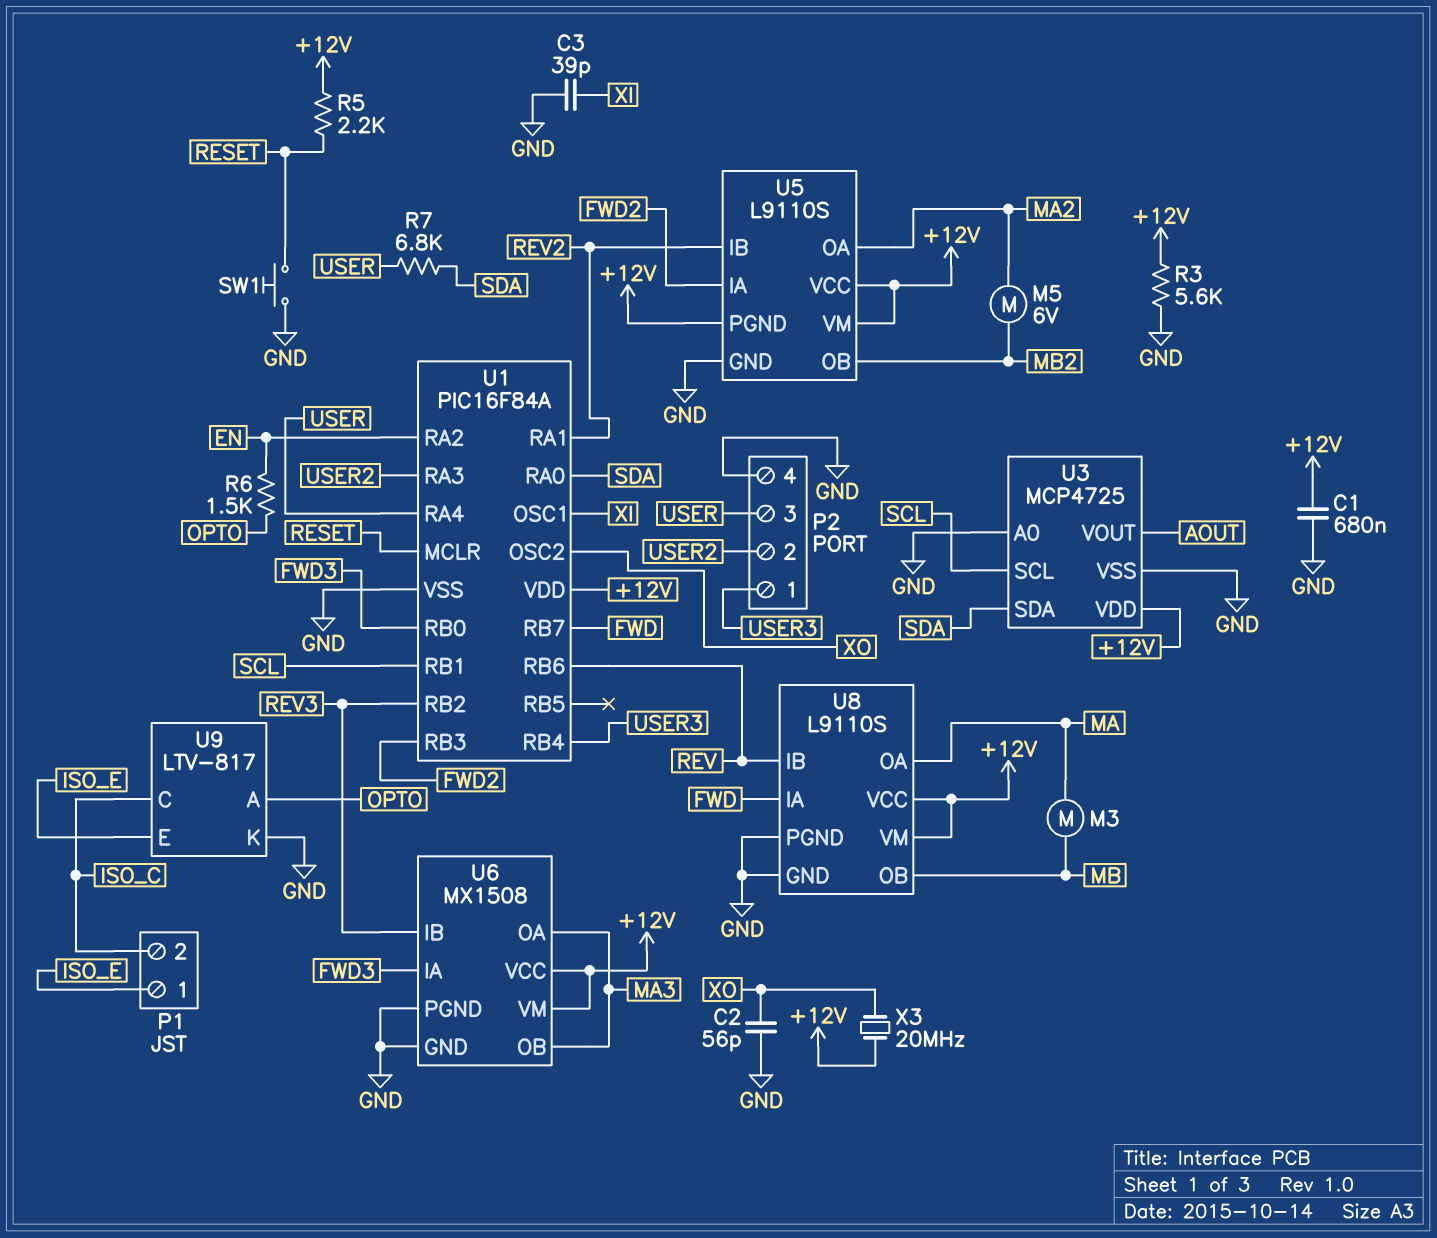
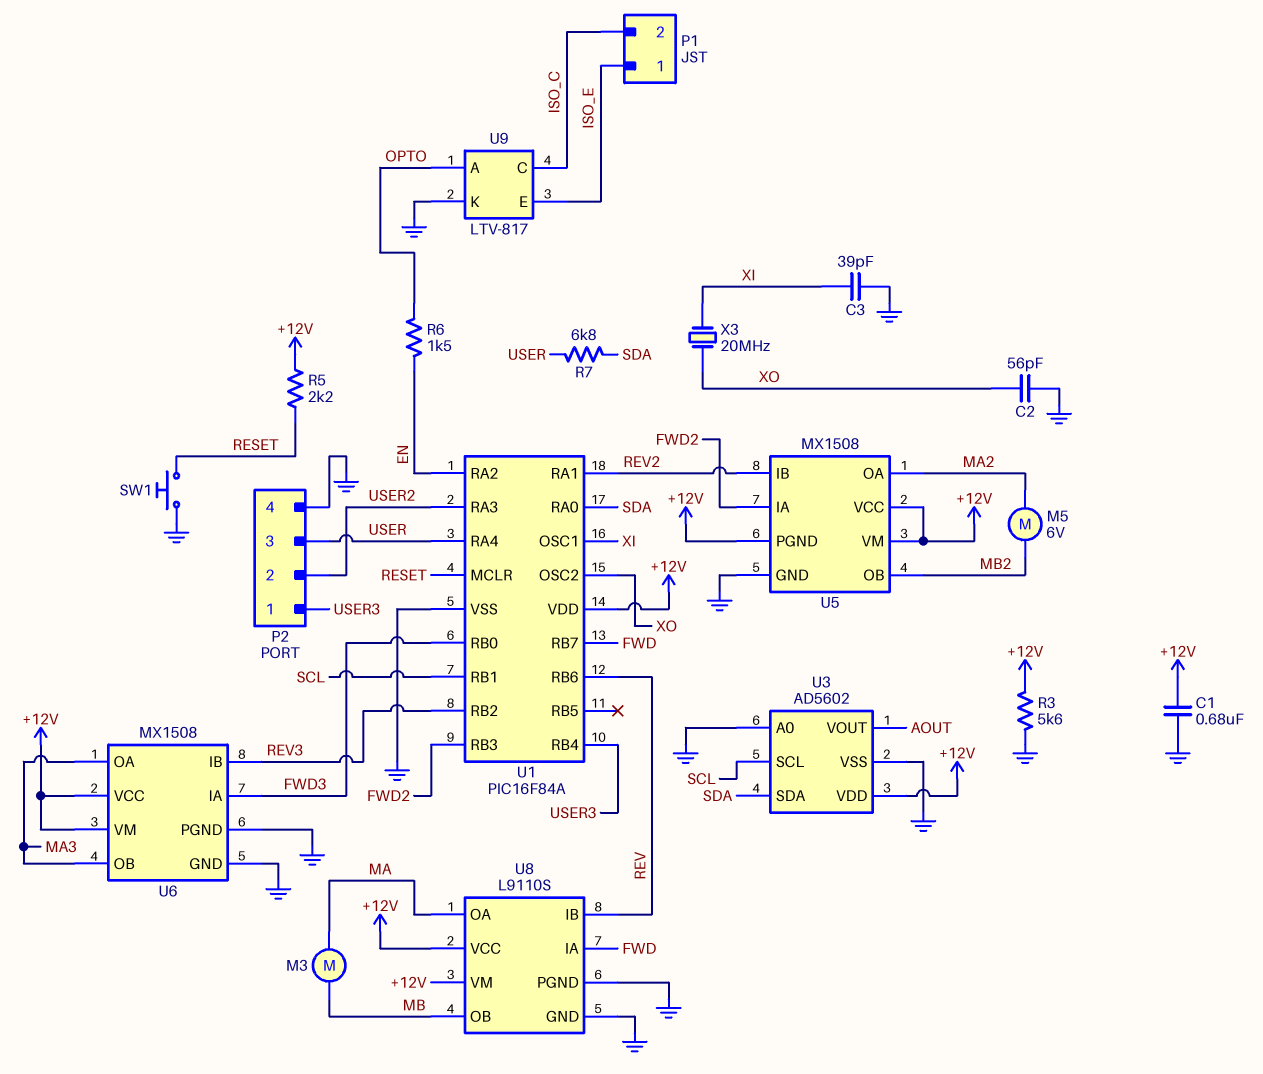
U3: MCP4725 -> AD5602
U5: L9110S -> MX1508
X3: 20MHz (+12V, XO) -> 20MHz (XI, XO)

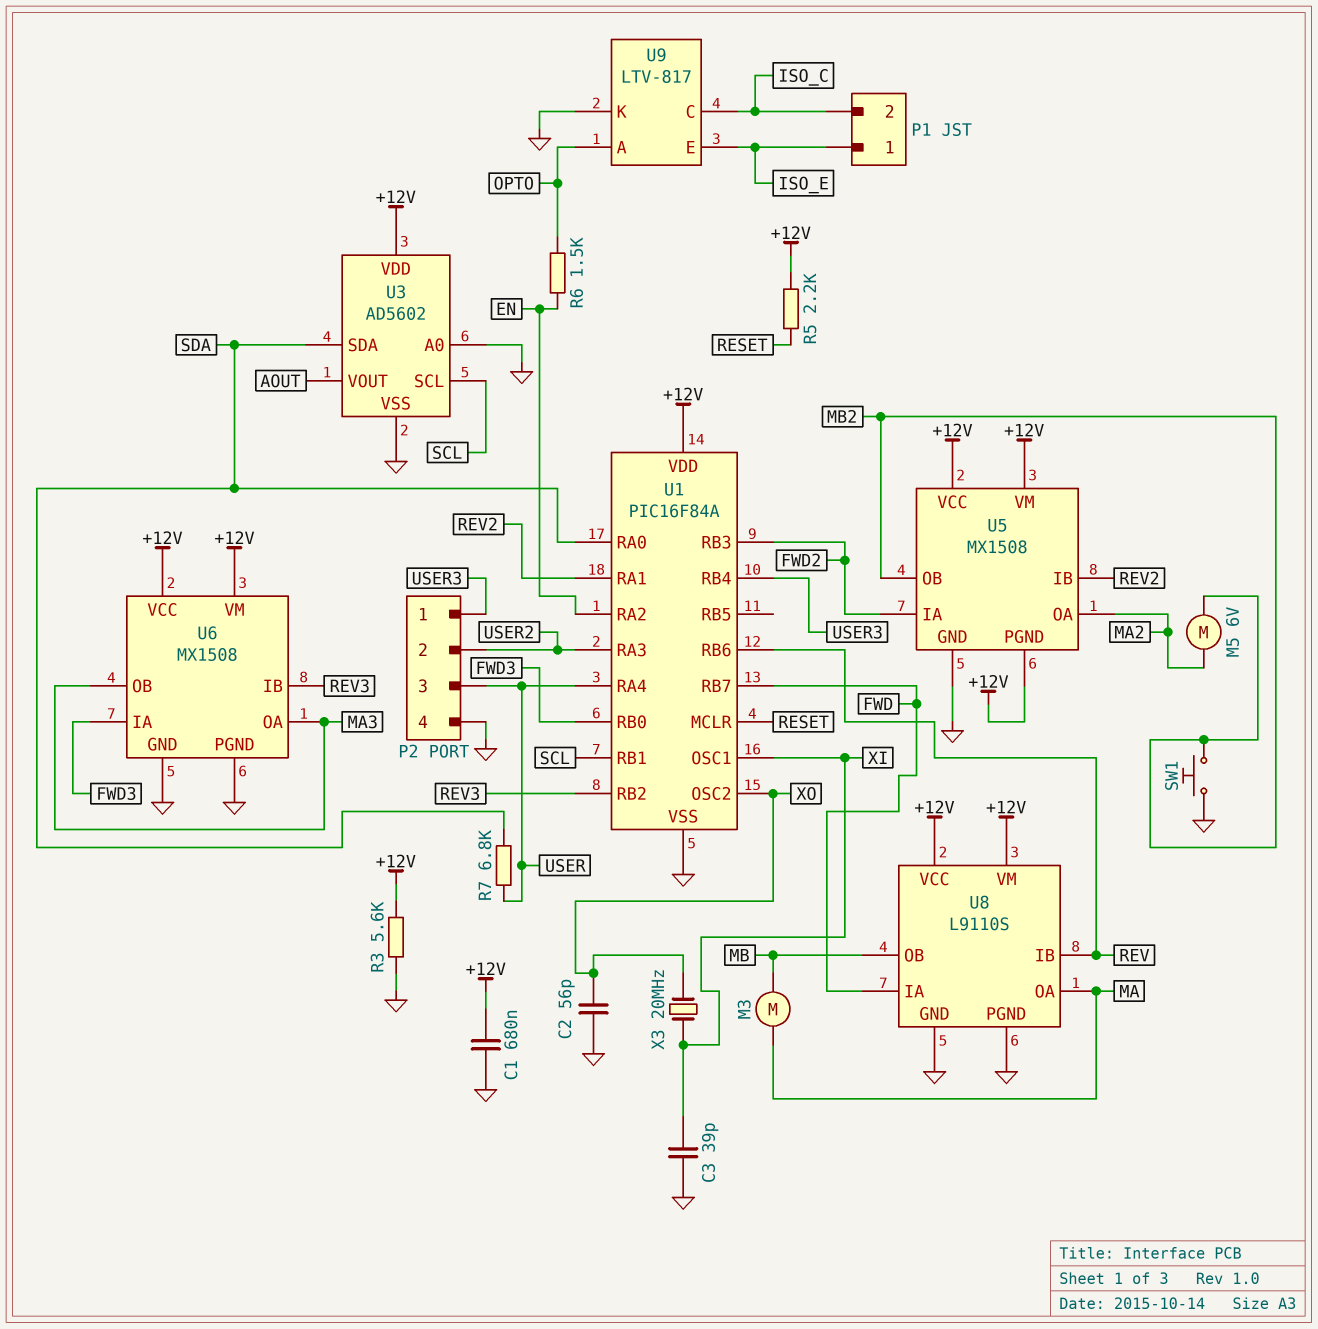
SW1: button (GND, RESET) -> button (GND, MB2)

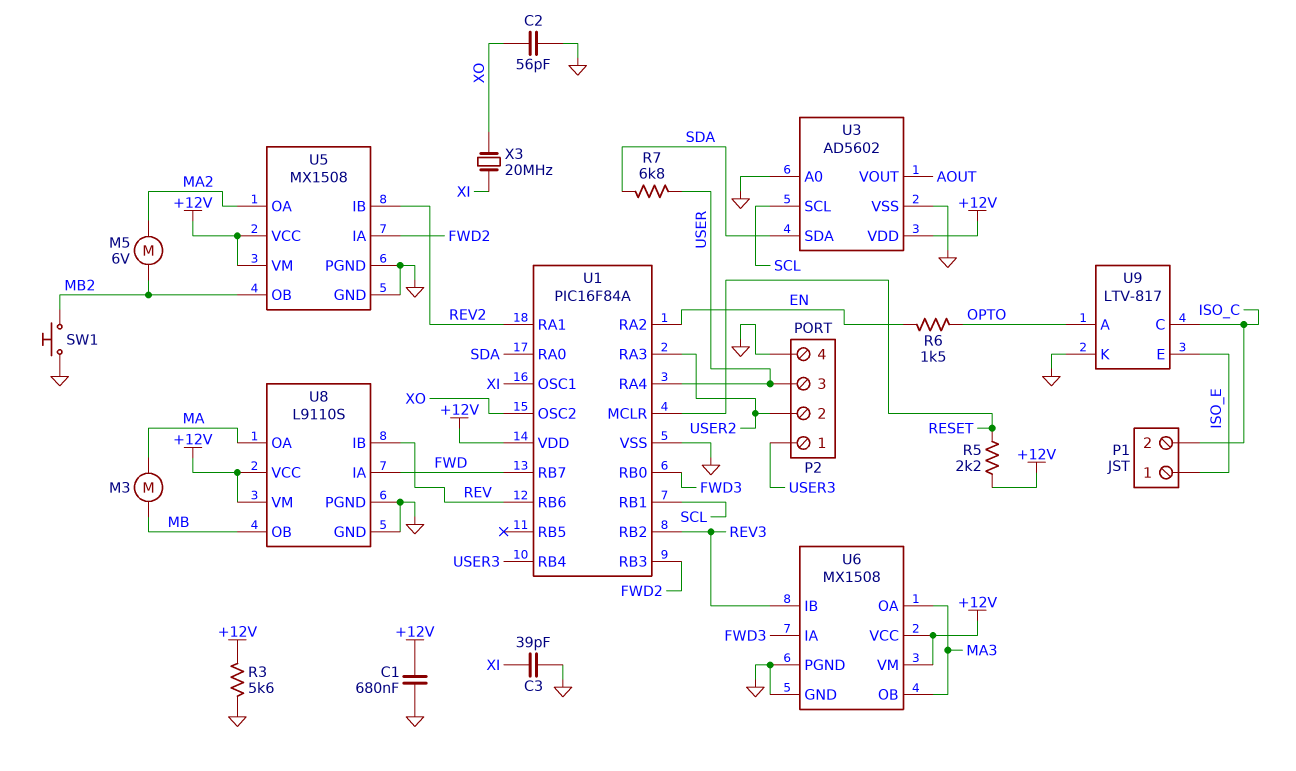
U5 pin PGND: +12V -> GND

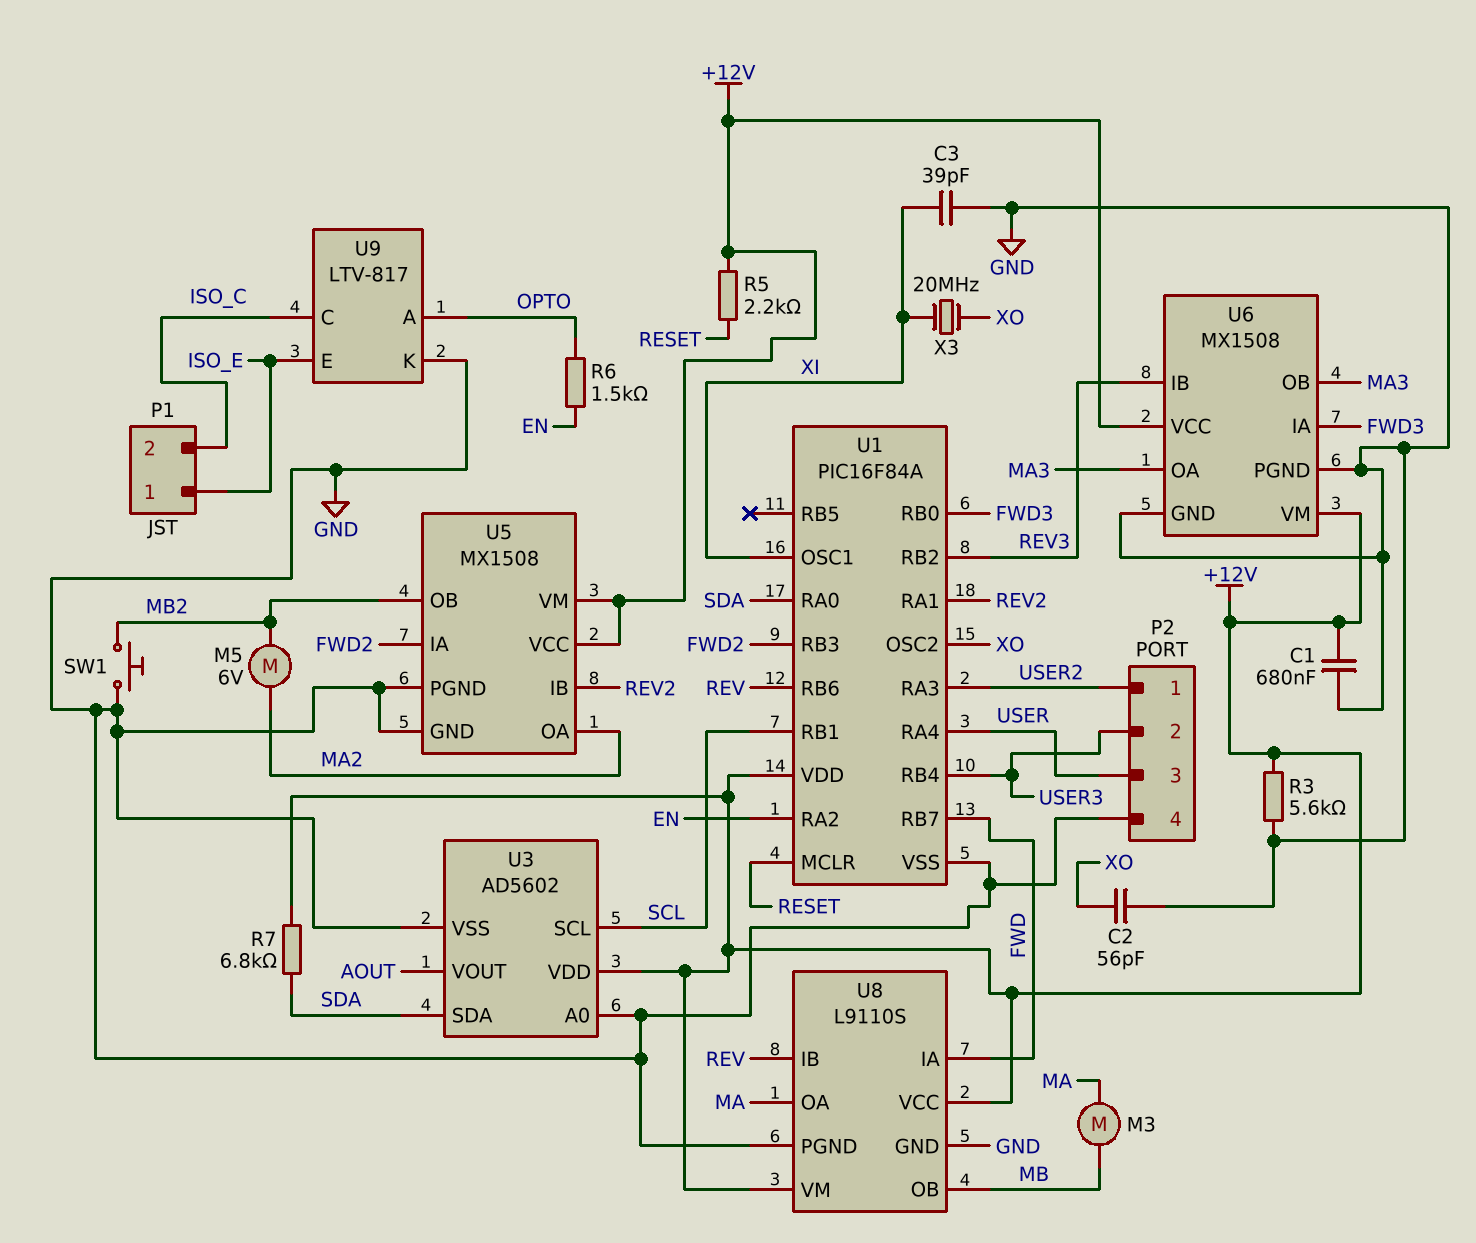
P2 pin 1: USER3 -> USER2
P2 pin 2: USER2 -> USER3
R7: 6.8k (SDA, USER) -> 6.8k (+12V, SDA)

